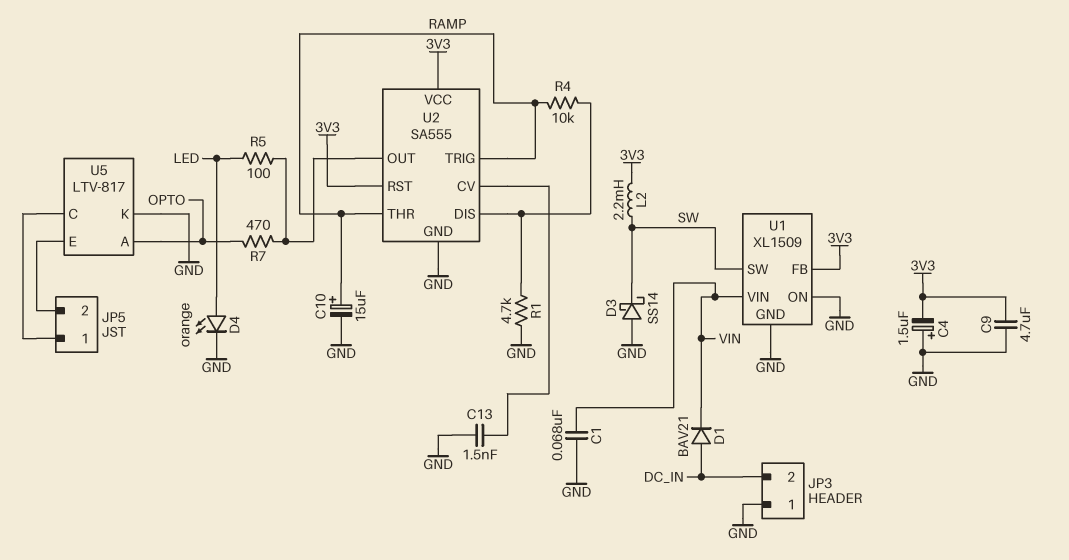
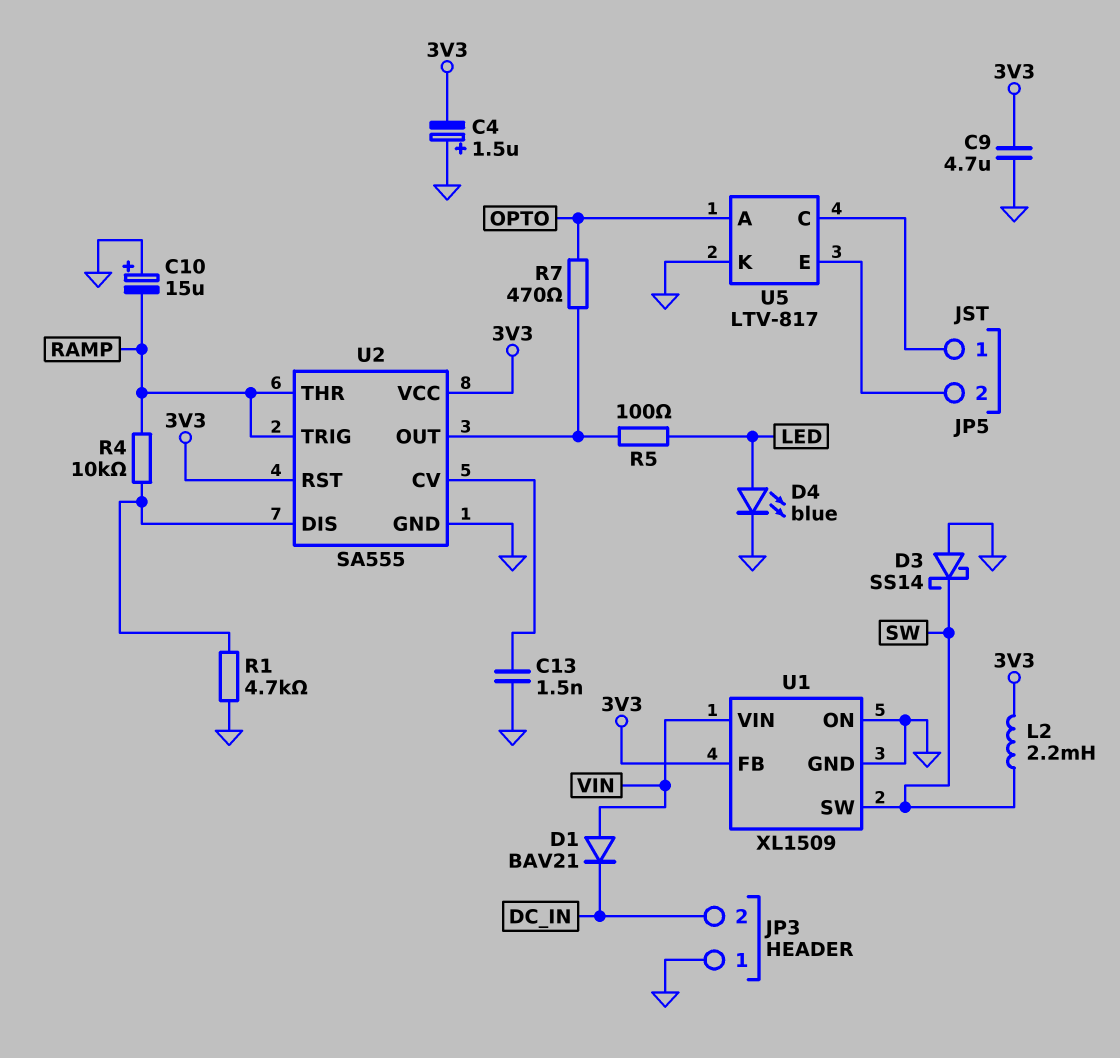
C1: 68nF (GND, VIN) -> none
C10: 15uF (plus RAMP, minus GND) -> 15uF (plus GND, minus RAMP)
D1: diode BAV21 (A DC_IN, K VIN) -> diode BAV21 (A VIN, K DC_IN)
D4: LED orange (A LED, K GND) -> LED blue (A LED, K GND)

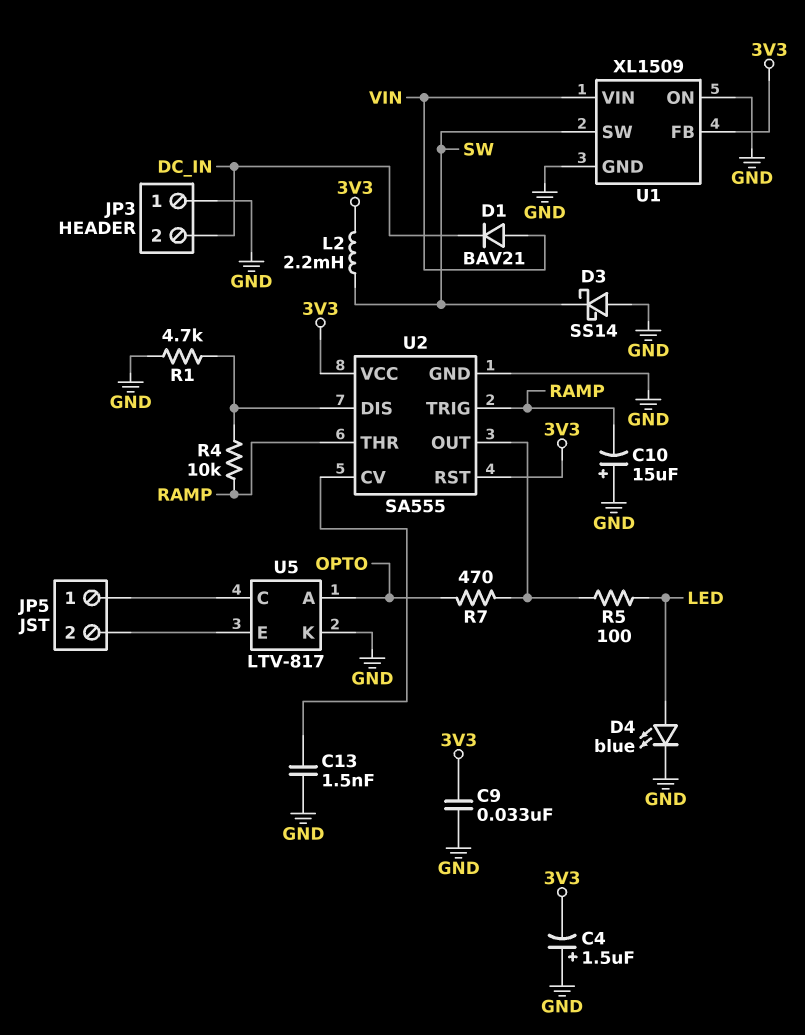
C9: 4.7uF (3V3, GND) -> 33nF (3V3, GND)

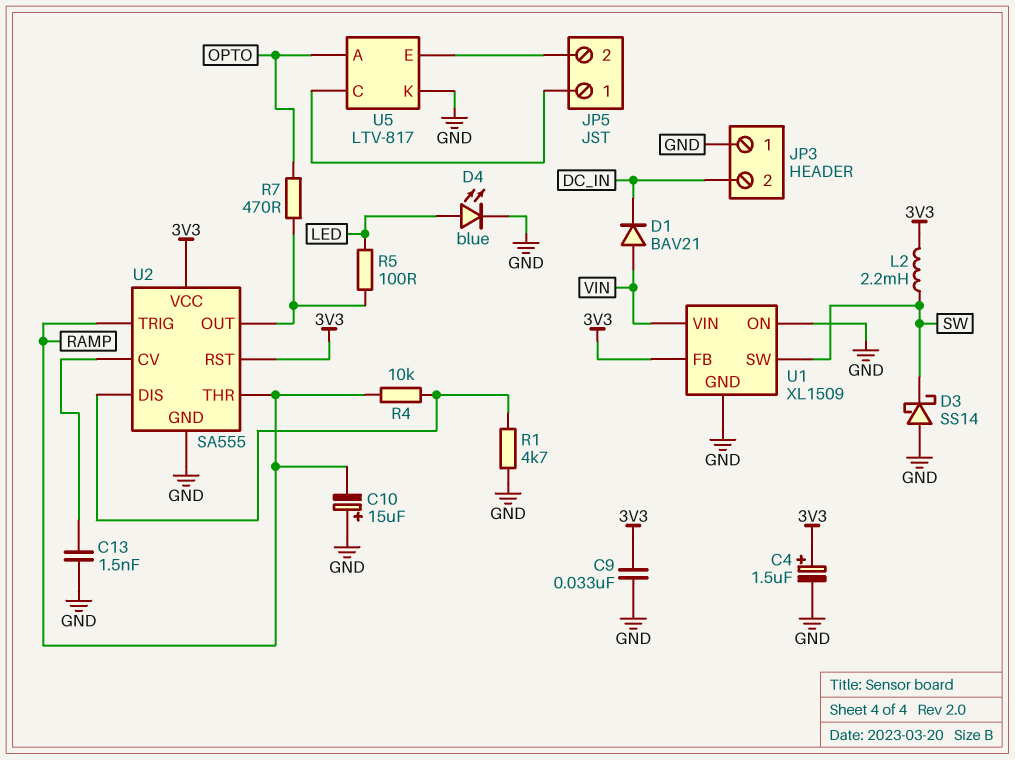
C4: 1.5uF (plus GND, minus 3V3) -> 1.5uF (plus 3V3, minus GND)

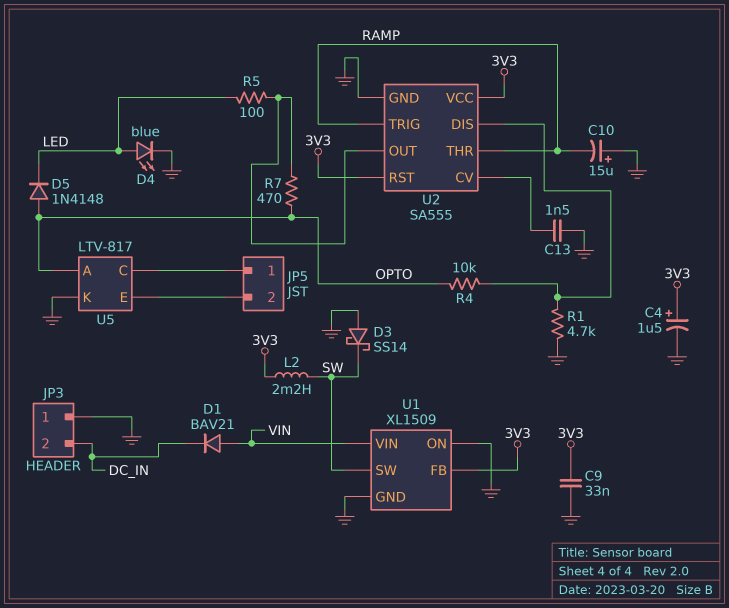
D5: none -> diode 1N4148 (A OPTO, K LED)
R4: 10k (RAMP, U2/DIS) -> 10k (OPTO, U2/DIS)

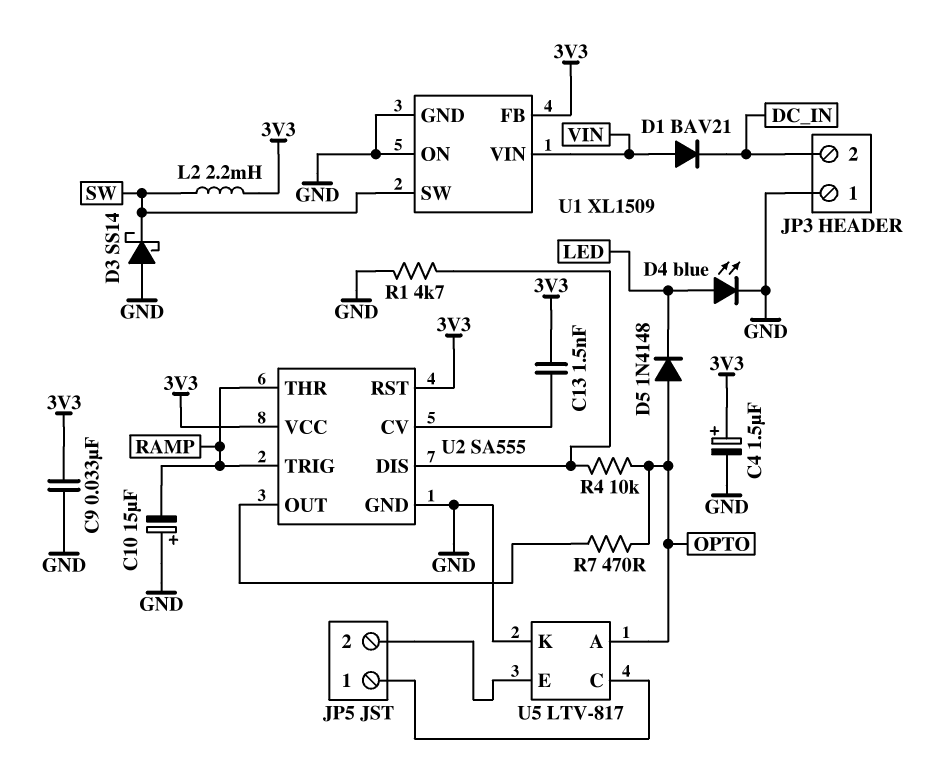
C13: 1.5nF (GND, U2/CV) -> 1.5nF (3V3, U2/CV)
R5: 100 (LED, U2/OUT) -> none

